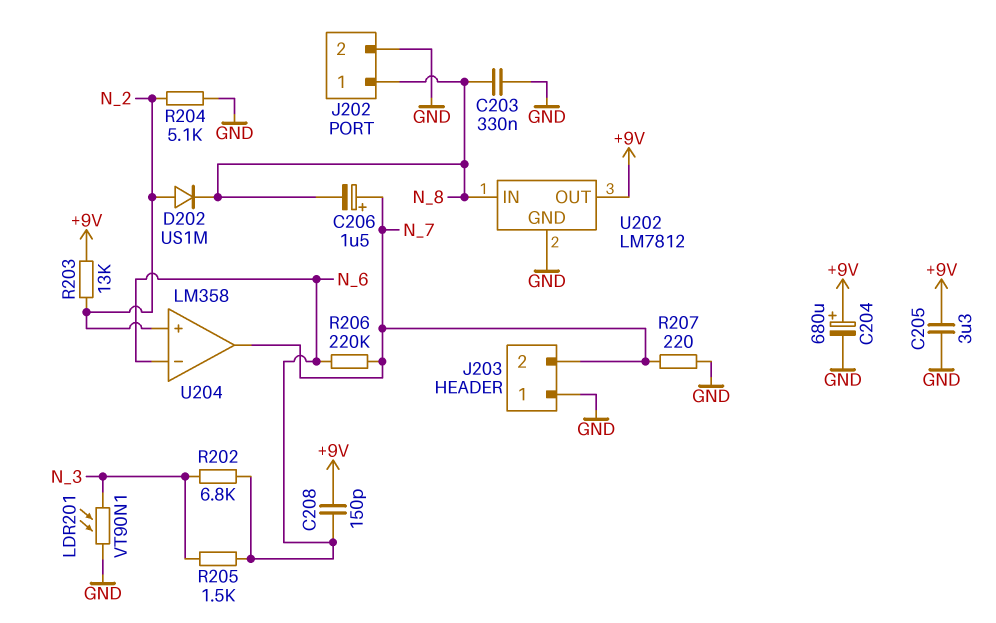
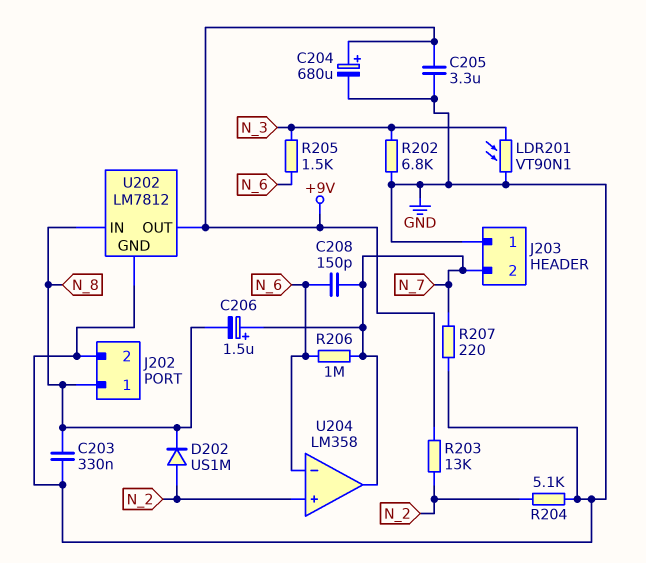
C208: 150pF (+9V, N_6) -> 150pF (N_6, N_7)
R202: 6.8k (N_3, N_6) -> 6.8k (GND, N_3)
R206: 220k (N_6, N_7) -> 1M (N_6, N_7)

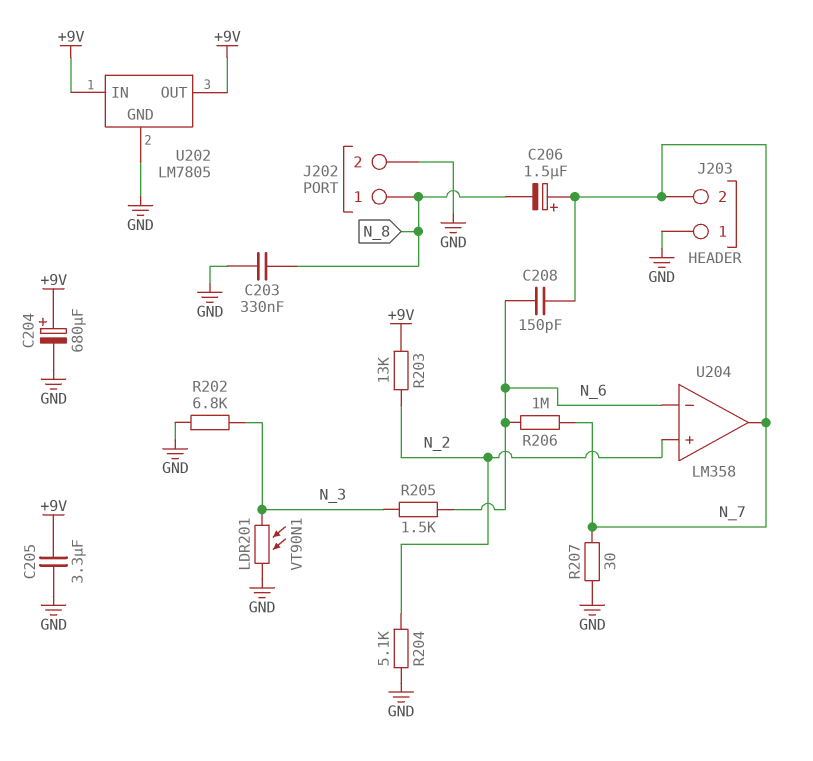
D202: diode US1M (A N_2, K N_8) -> none
R207: 220 (GND, N_7) -> 30 (GND, N_7)
U202: LM7812 -> LM7805
U202 pin IN: N_8 -> +9V

